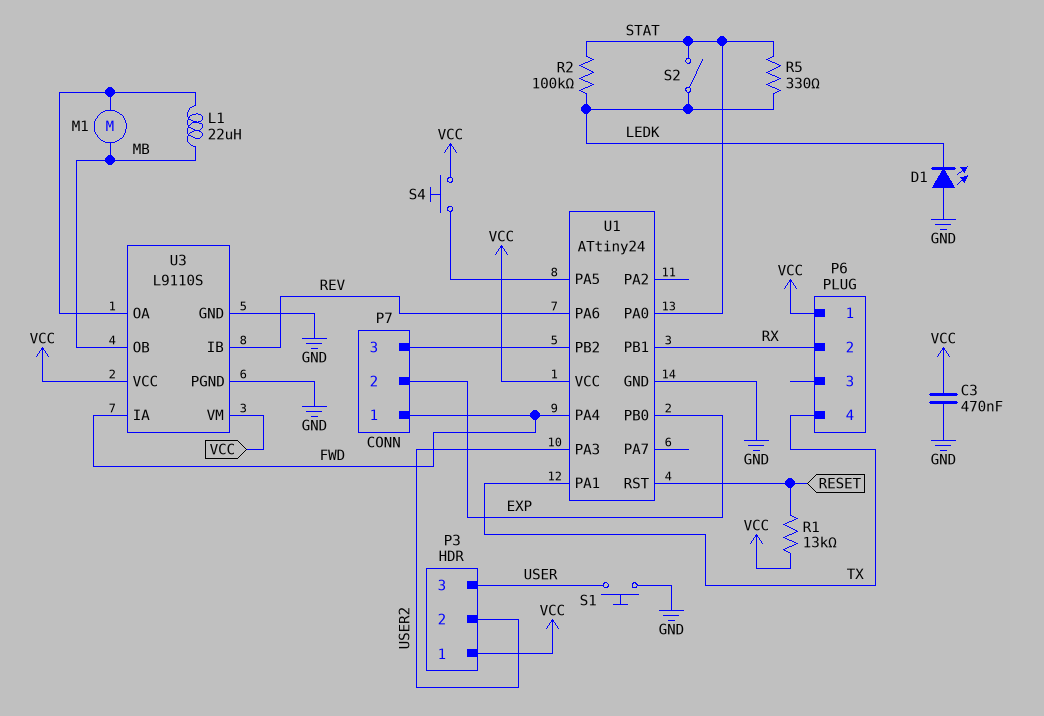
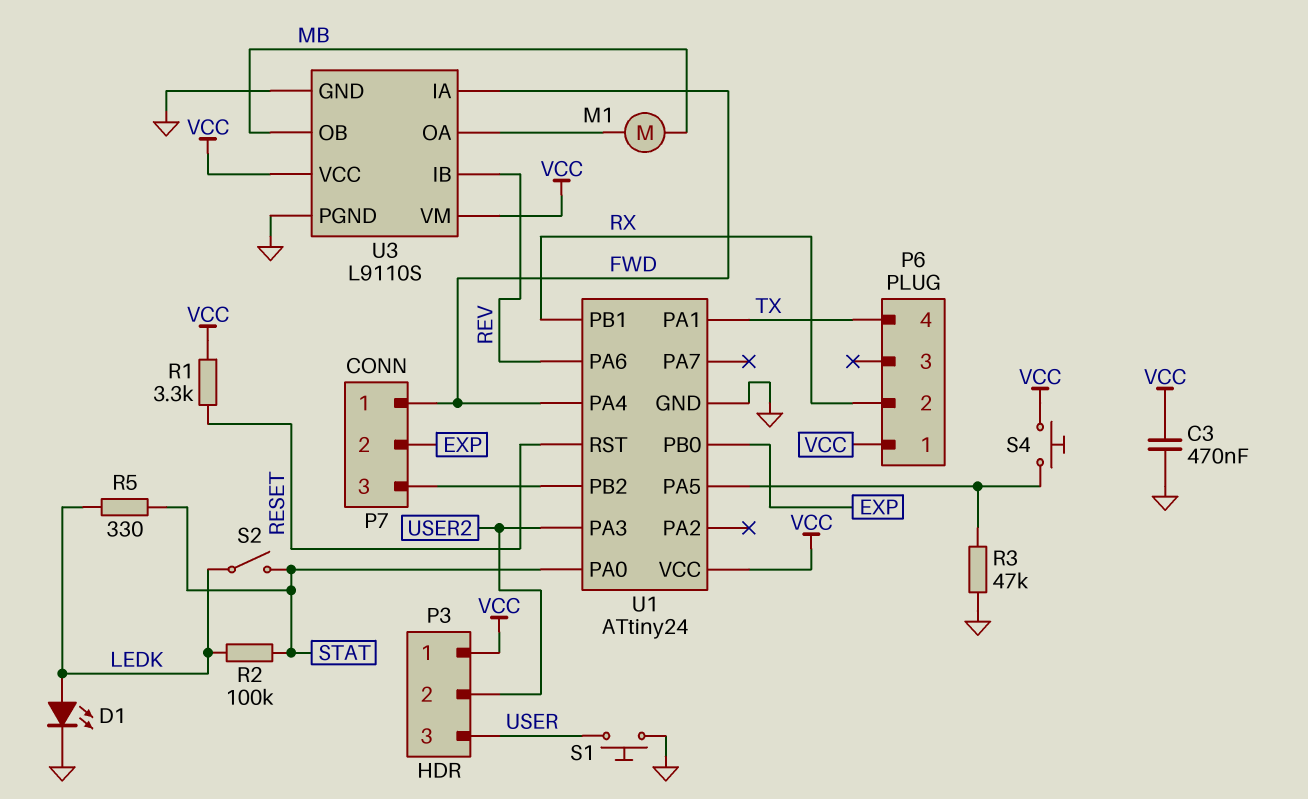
D1: LED (A GND, K LEDK) -> LED (A LEDK, K GND)
L1: 22uH (MB, U3/OA) -> none
R1: 13k (RESET, VCC) -> 3.3k (RESET, VCC)
R3: none -> 47k (GND, U1/PA5)

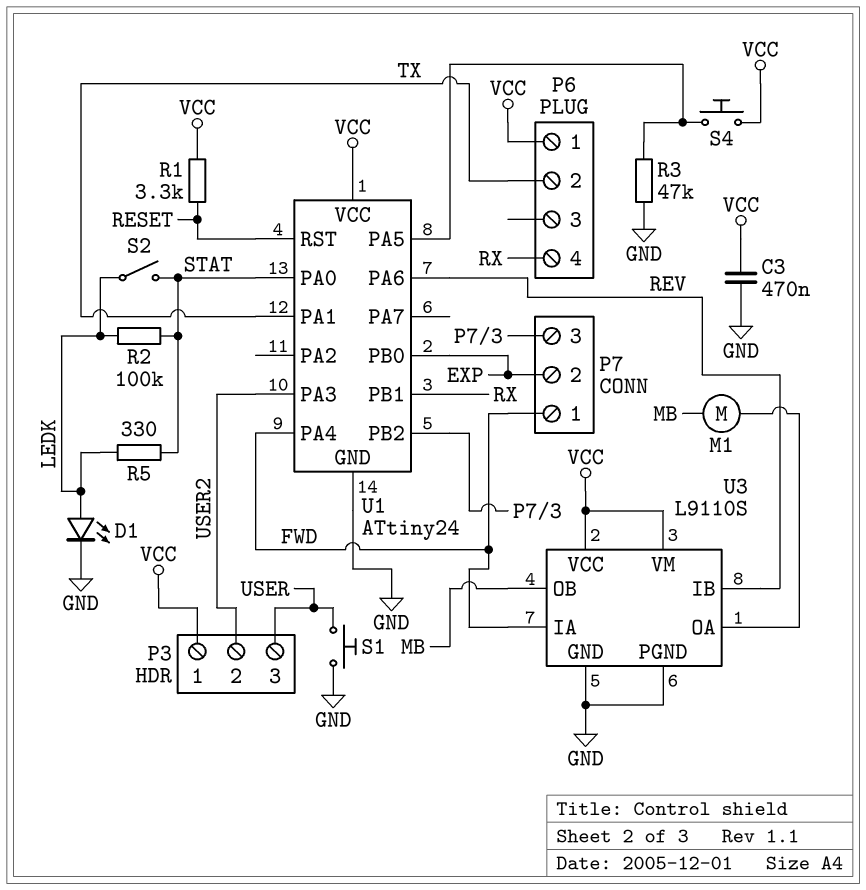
P6 pin 2: RX -> TX
P6 pin 4: TX -> RX

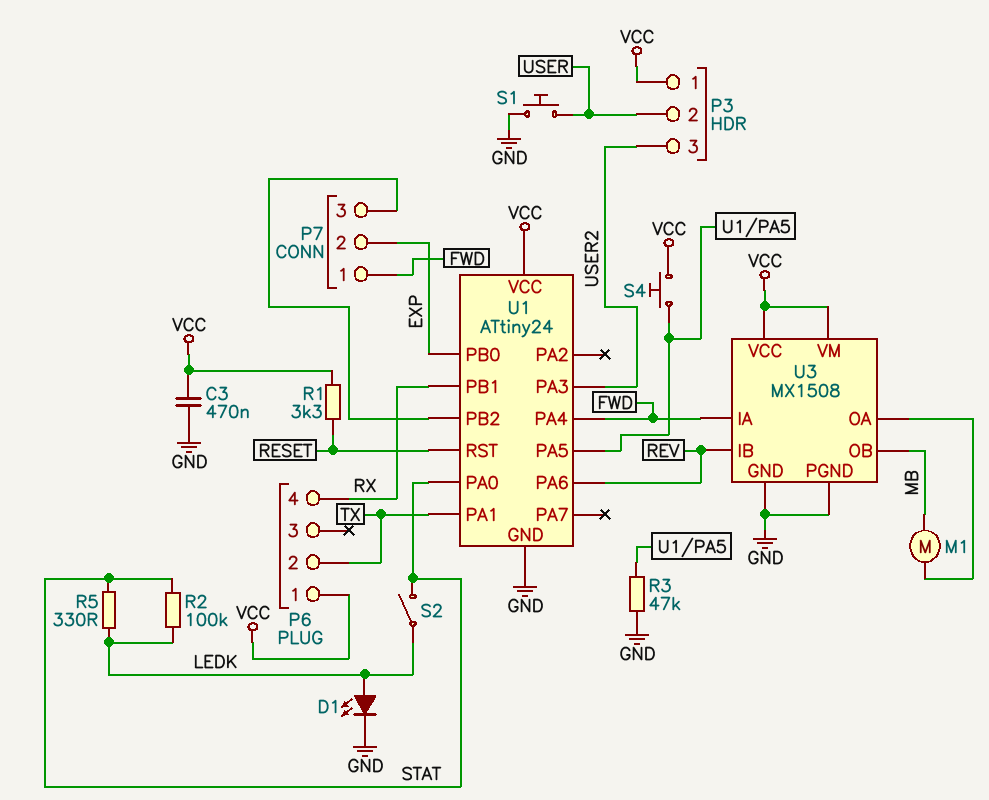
P3 pin 2: USER2 -> USER
P3 pin 3: USER -> USER2
U3: L9110S -> MX1508

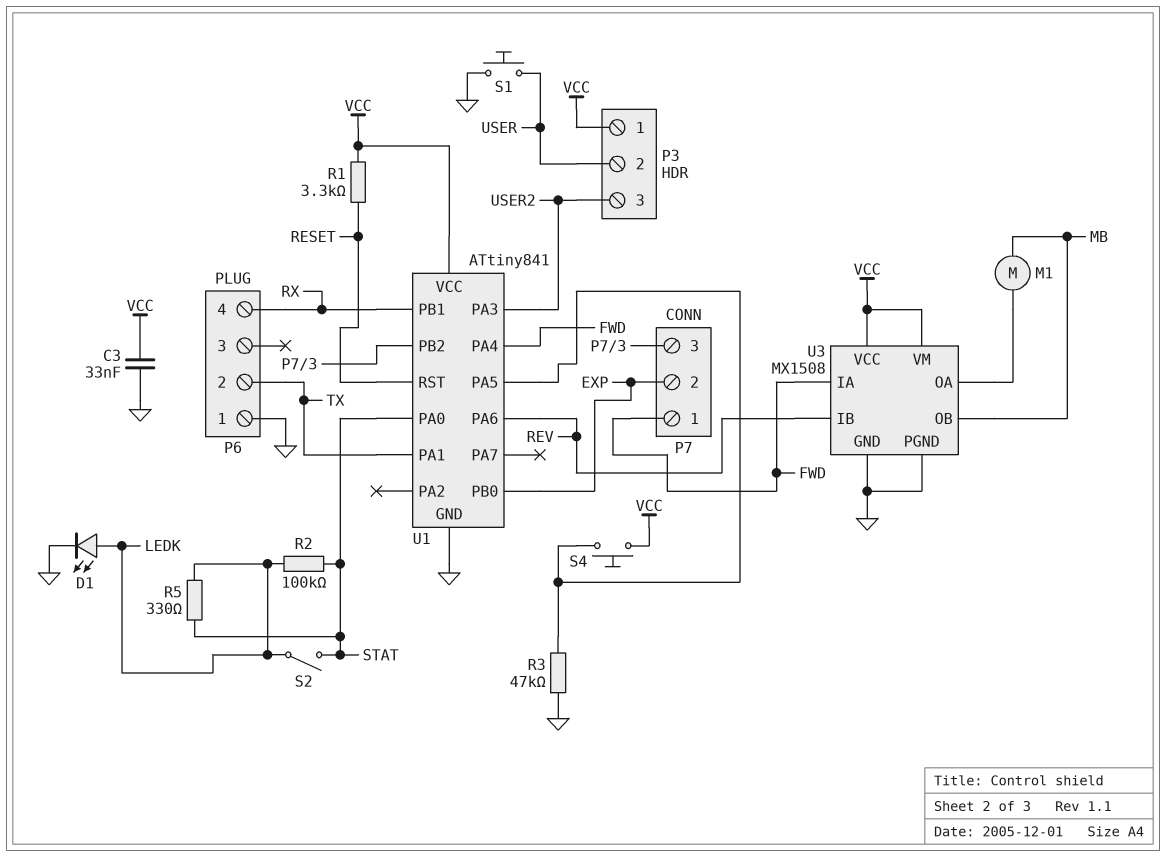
C3: 470nF (GND, VCC) -> 33nF (GND, VCC)
P6 pin 1: VCC -> GND
U1: ATtiny24 -> ATtiny841

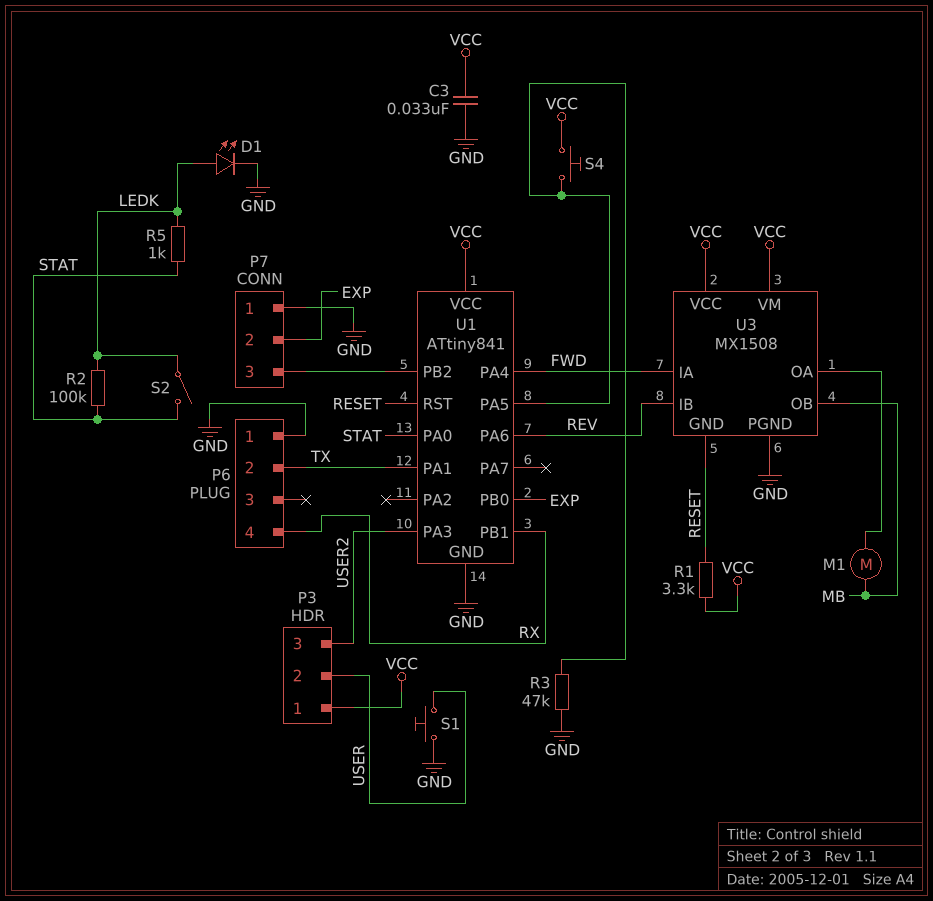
P7 pin 1: FWD -> GND
R5: 330 (LEDK, STAT) -> 1k (LEDK, STAT)
U3 pin GND: GND -> RESET

